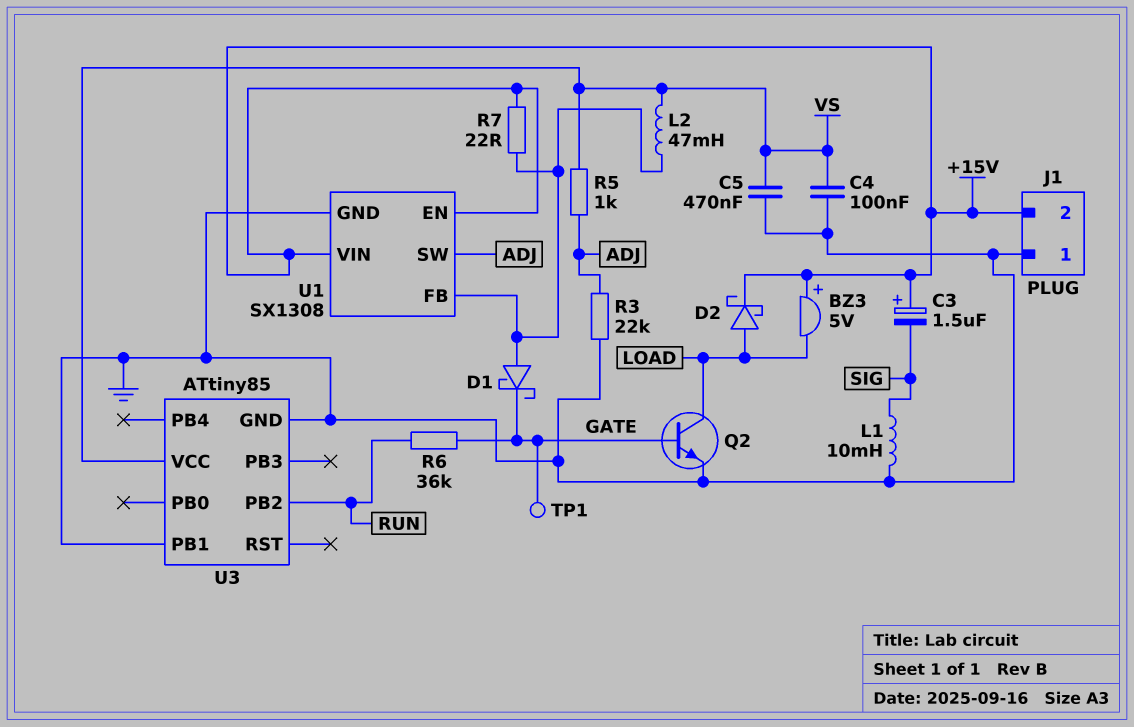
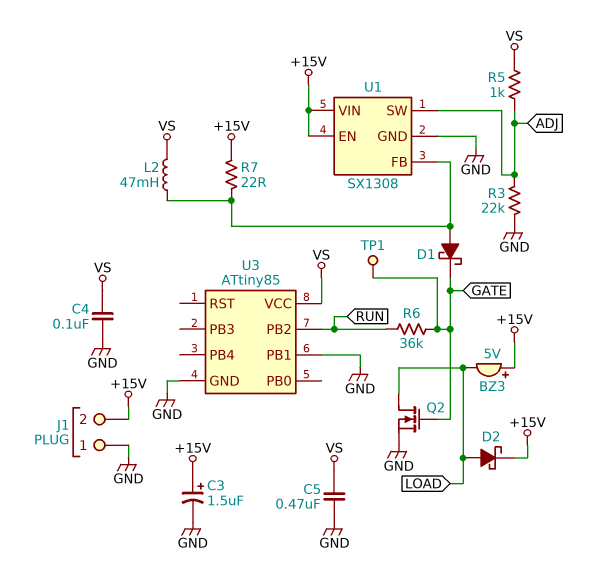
C3: 1.5uF (plus +15V, minus SIG) -> 1.5uF (plus +15V, minus GND)
L1: 10mH (GND, SIG) -> none
Q2: NPN (B GATE, C LOAD, E GND) -> NMOS (G GATE, D LOAD, S GND)

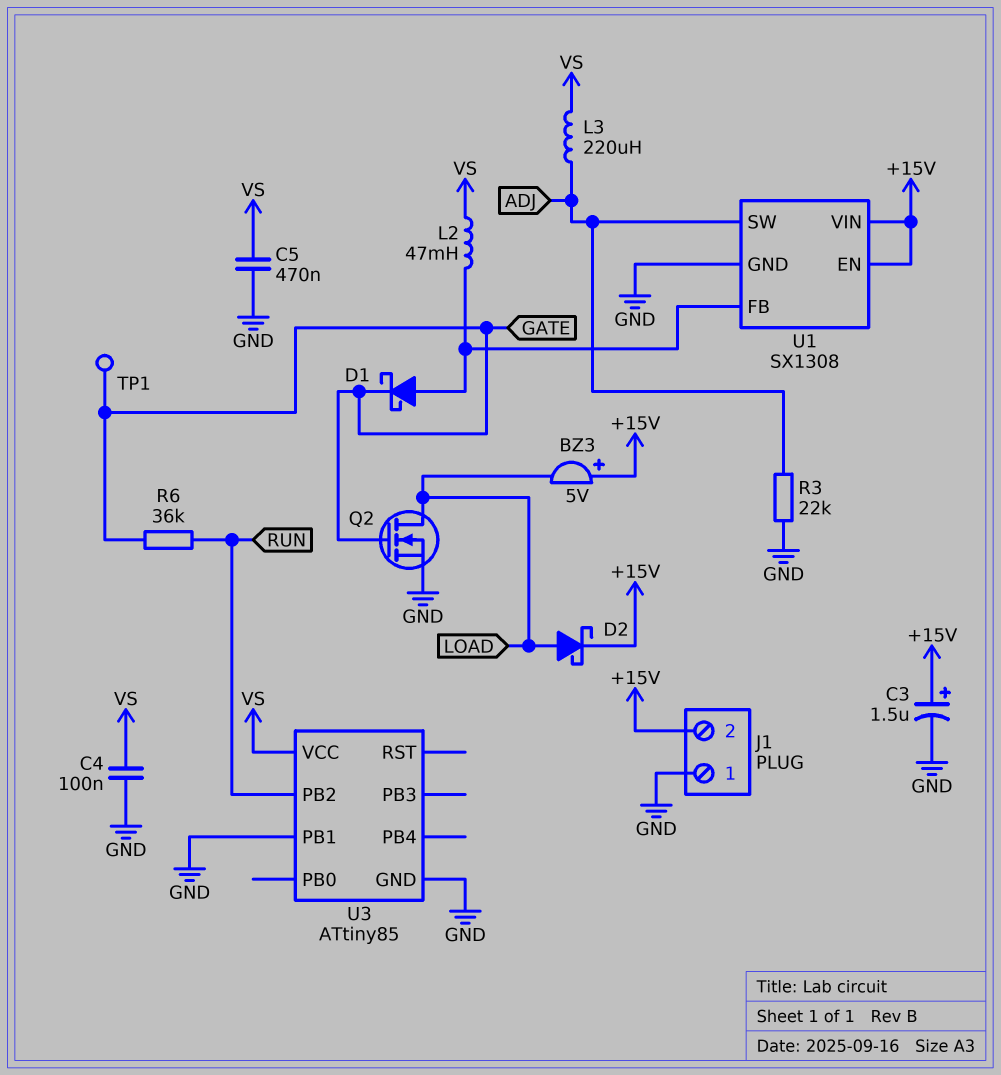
L3: none -> 220uH (ADJ, VS)
R5: 1k (ADJ, VS) -> none
R7: 22 (+15V, U1/FB) -> none

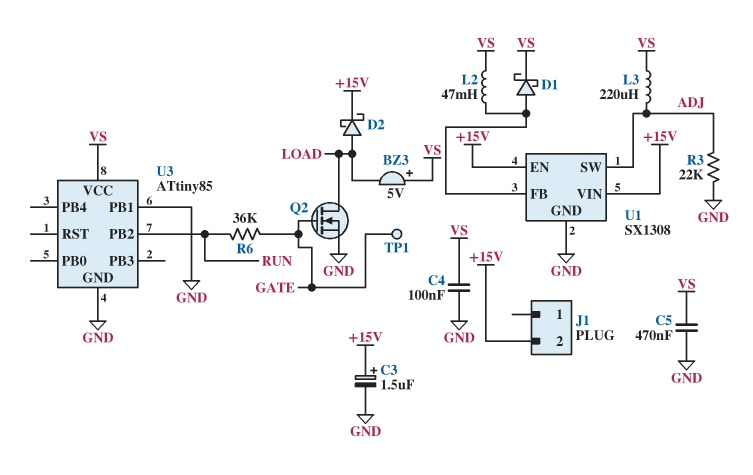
BZ3: buzzer 5V (plus +15V, minus LOAD) -> buzzer 5V (plus VS, minus LOAD)
D1: schottky (A U1/FB, K GATE) -> schottky (A U1/FB, K VS)
J1 pin 1: GND -> none

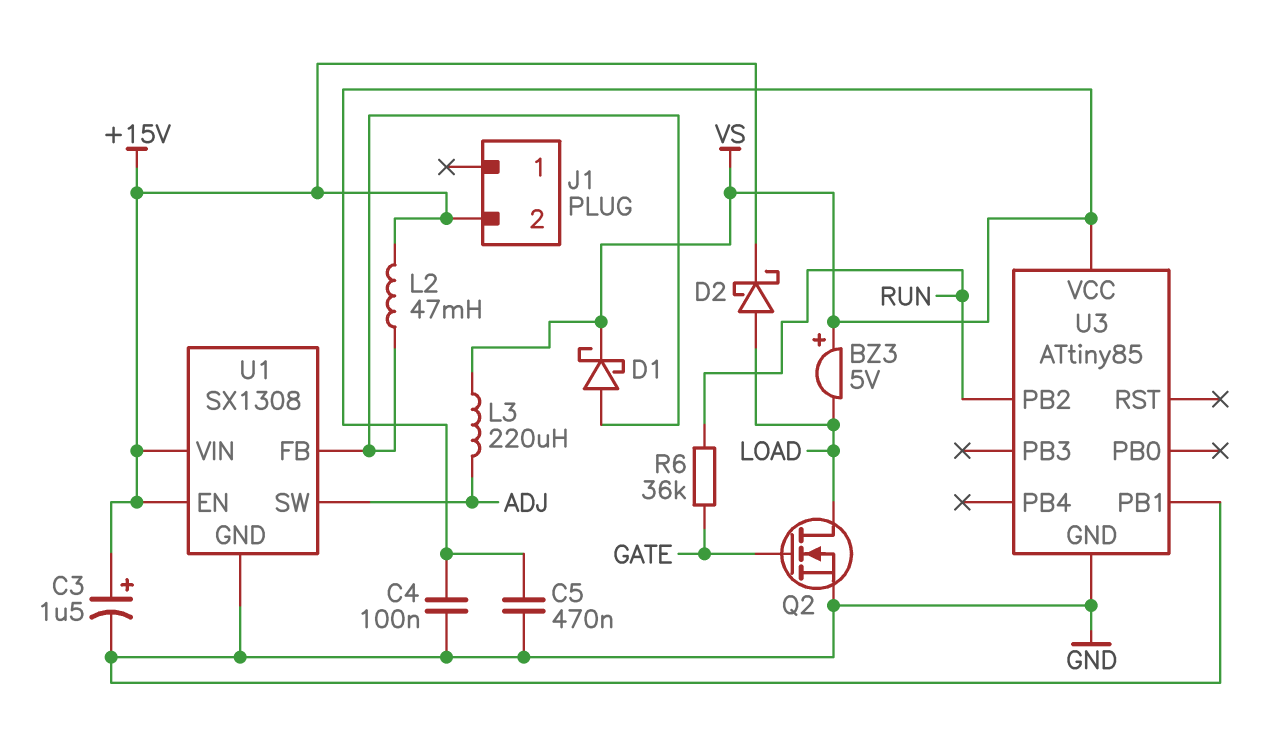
L2: 47mH (U1/FB, VS) -> 47mH (+15V, U1/FB)
R3: 22k (ADJ, GND) -> none
TP1: test point (GATE) -> none

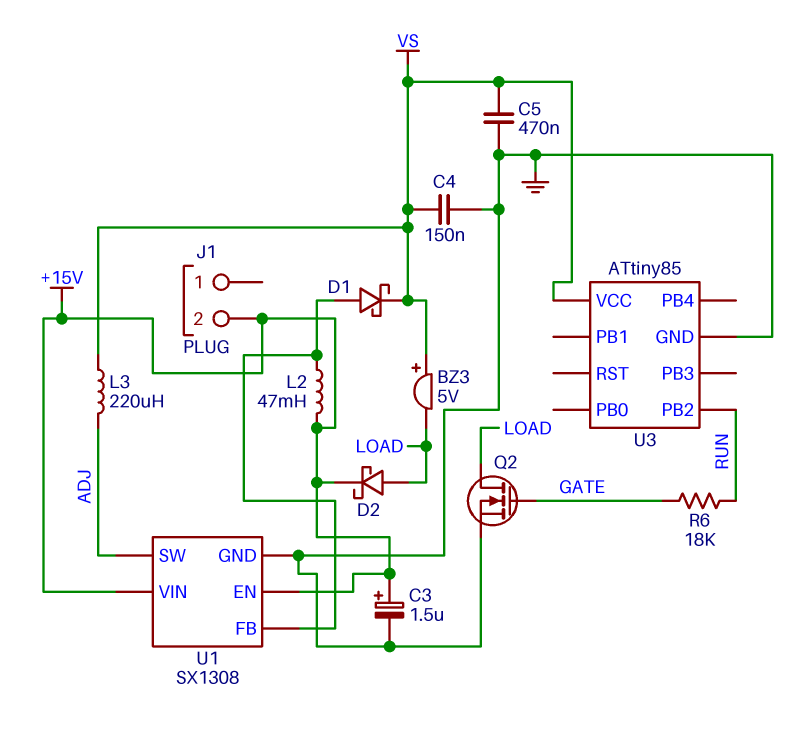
C4: 100nF (GND, VS) -> 150nF (GND, VS)
R6: 36k (GATE, RUN) -> 18k (GATE, RUN)
U3 pin PB1: GND -> none

